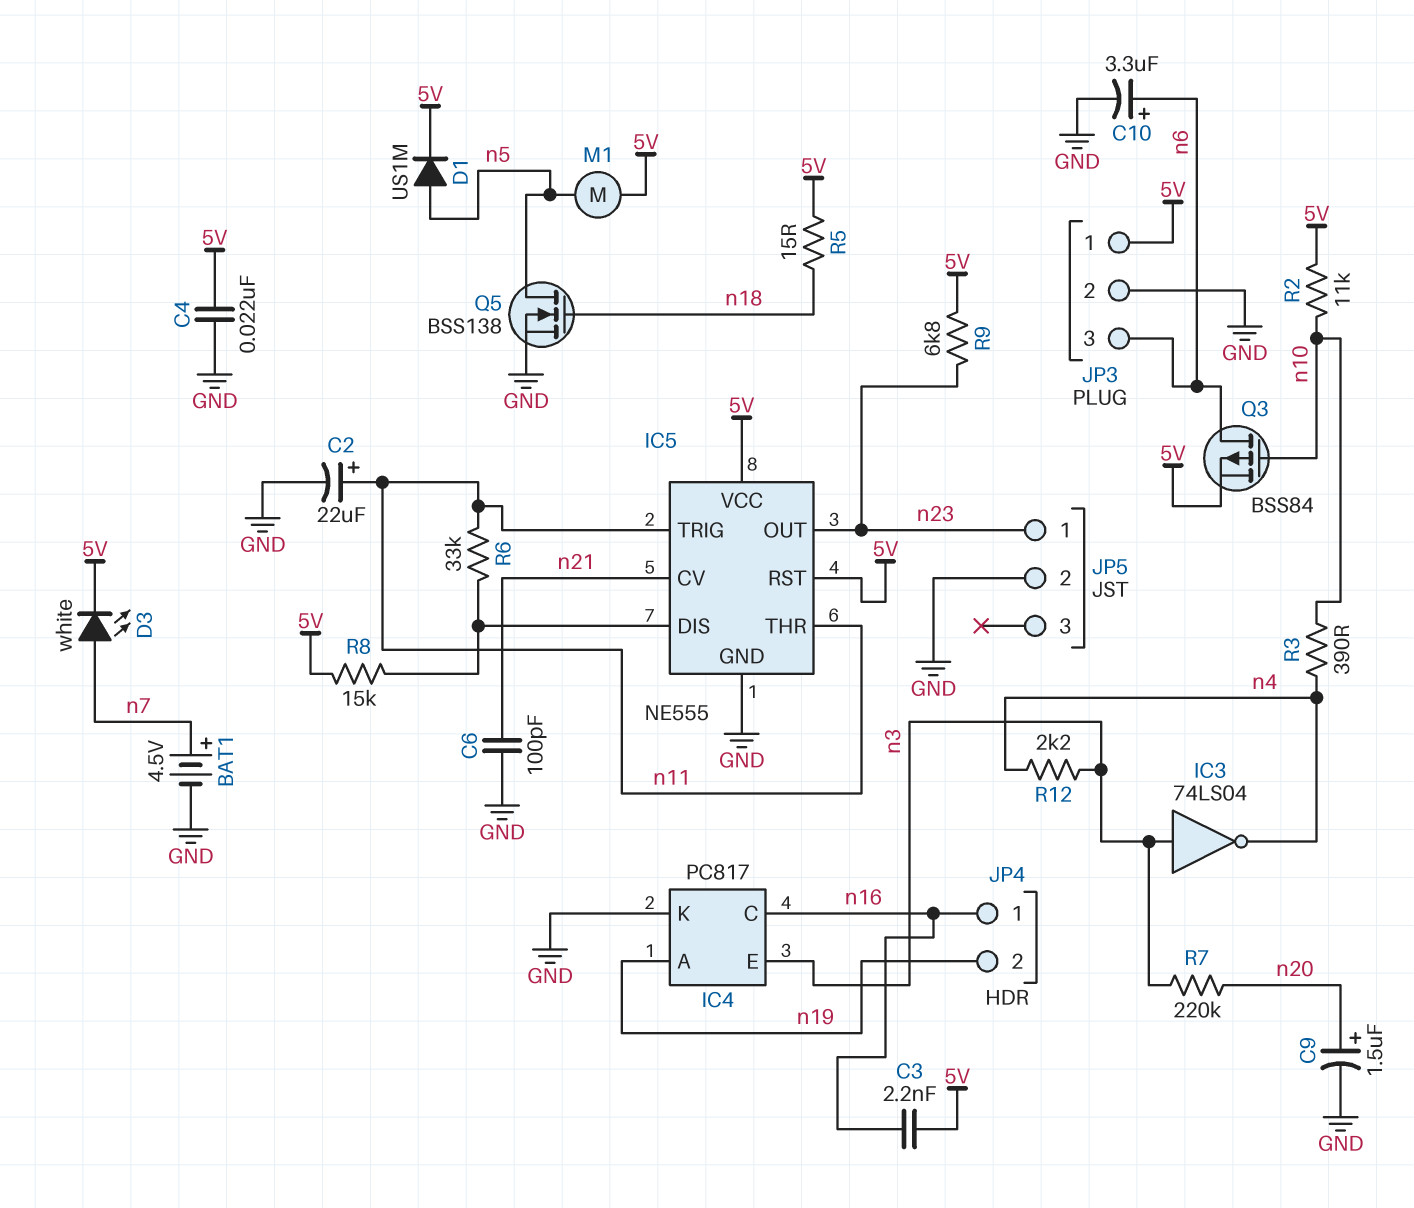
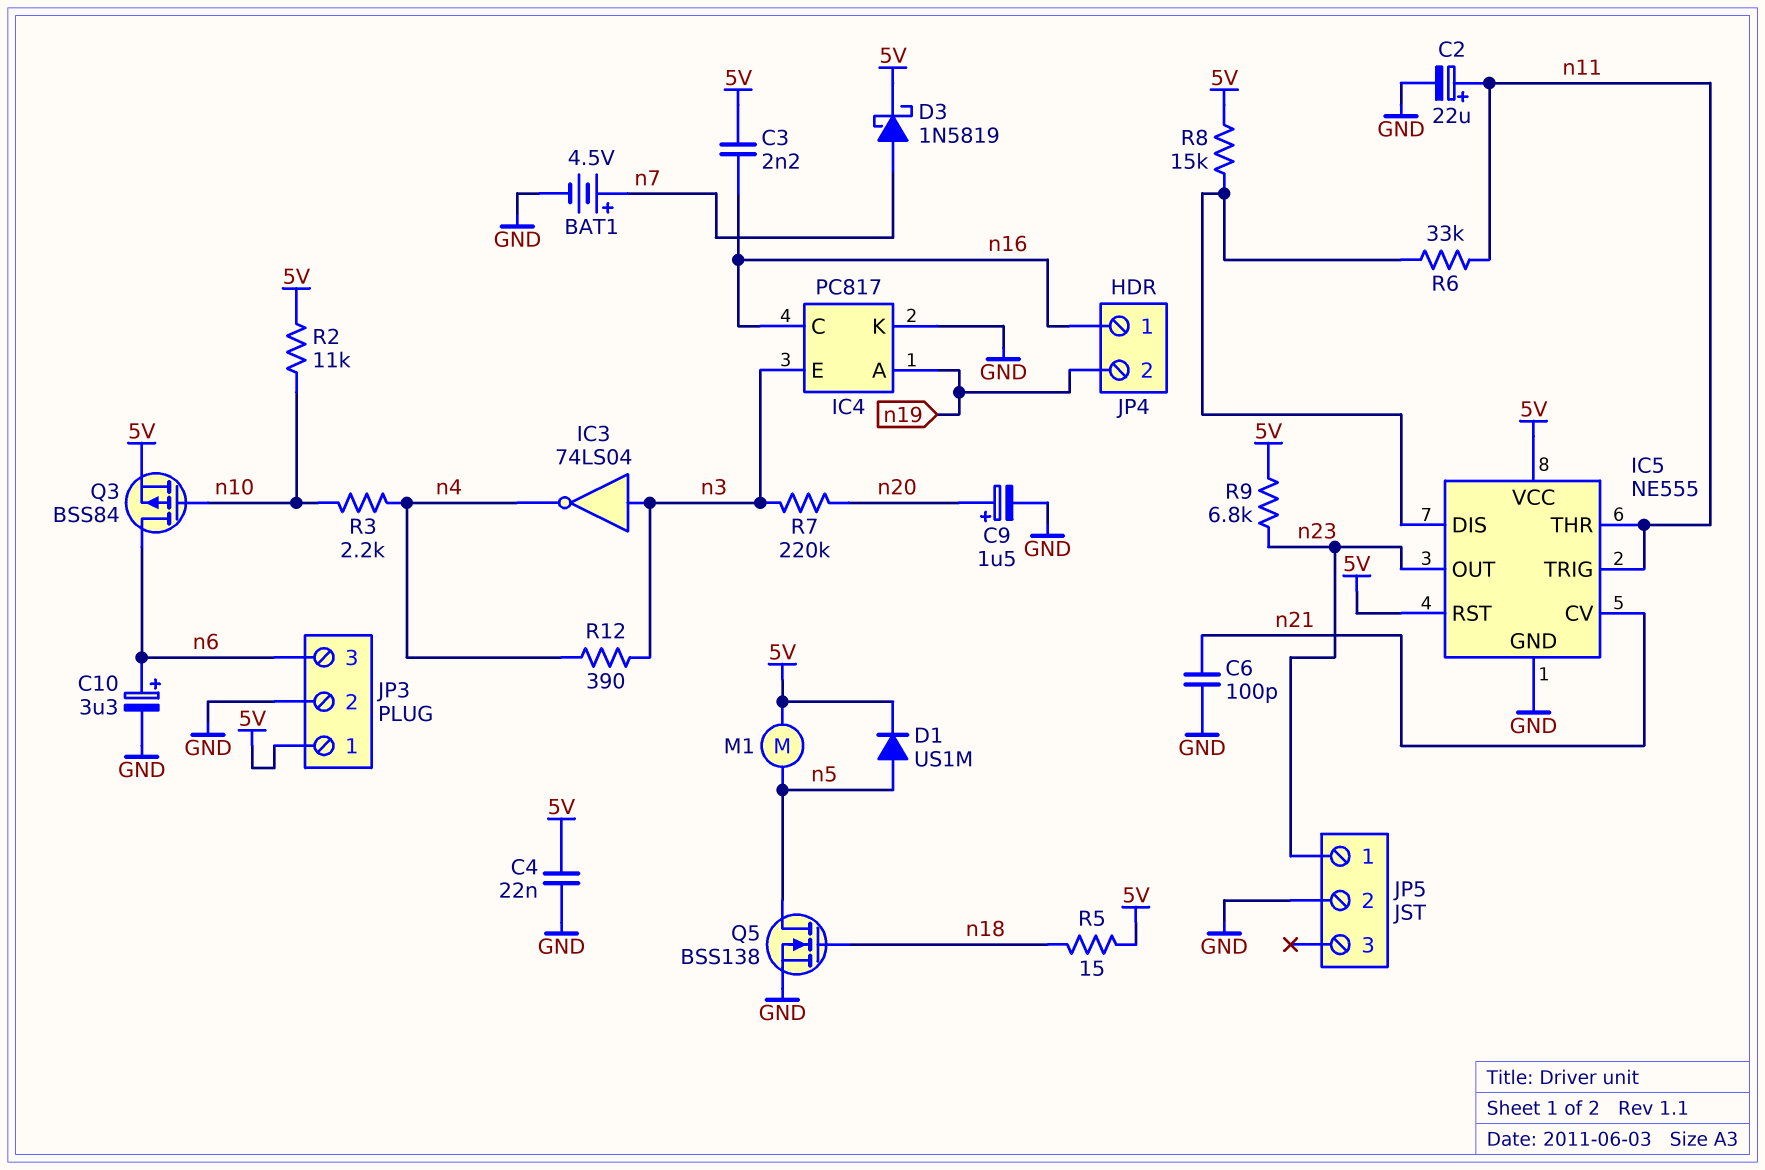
D3: LED white (A n7, K 5V) -> schottky 1N5819 (A n7, K 5V)
R3: 390 (n4, n10) -> 2.2k (n4, n10)
R12: 2.2k (n3, n4) -> 390 (n3, n4)

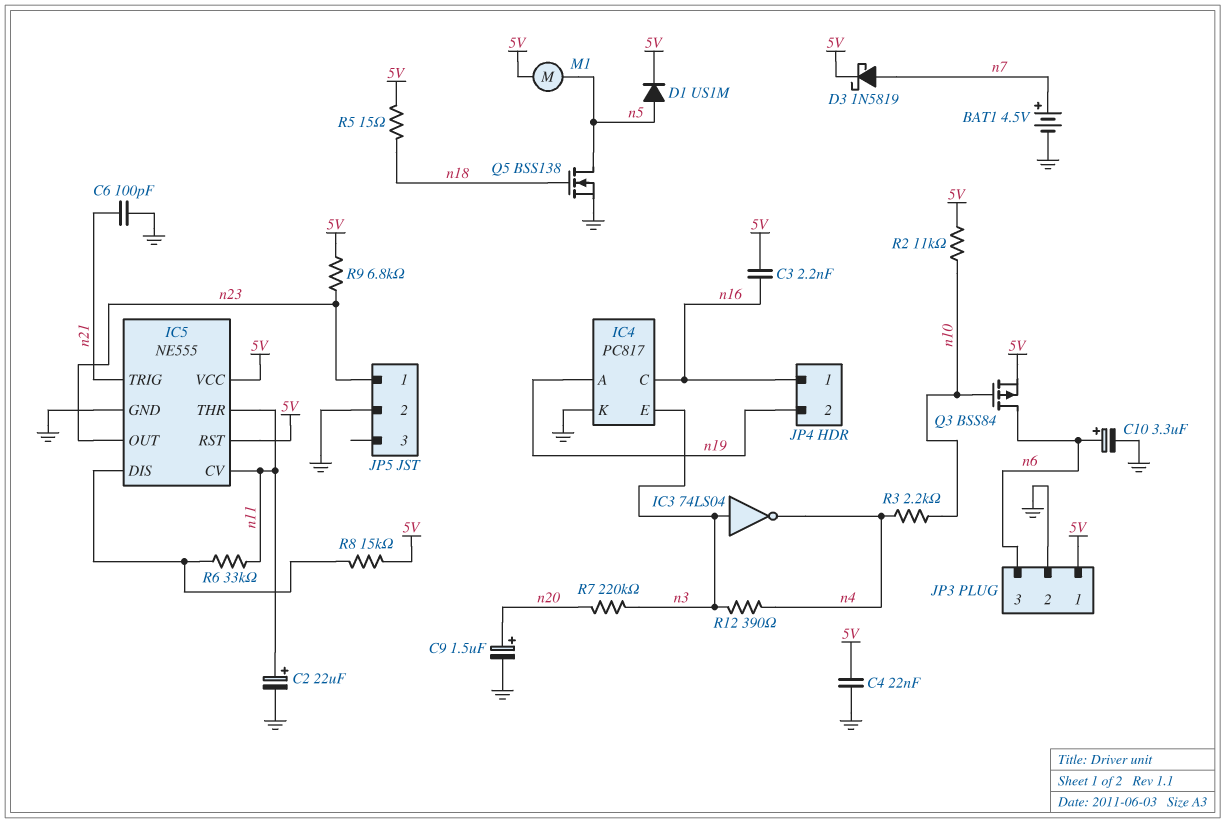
IC5 pin CV: n21 -> n11
IC5 pin TRIG: n11 -> n21

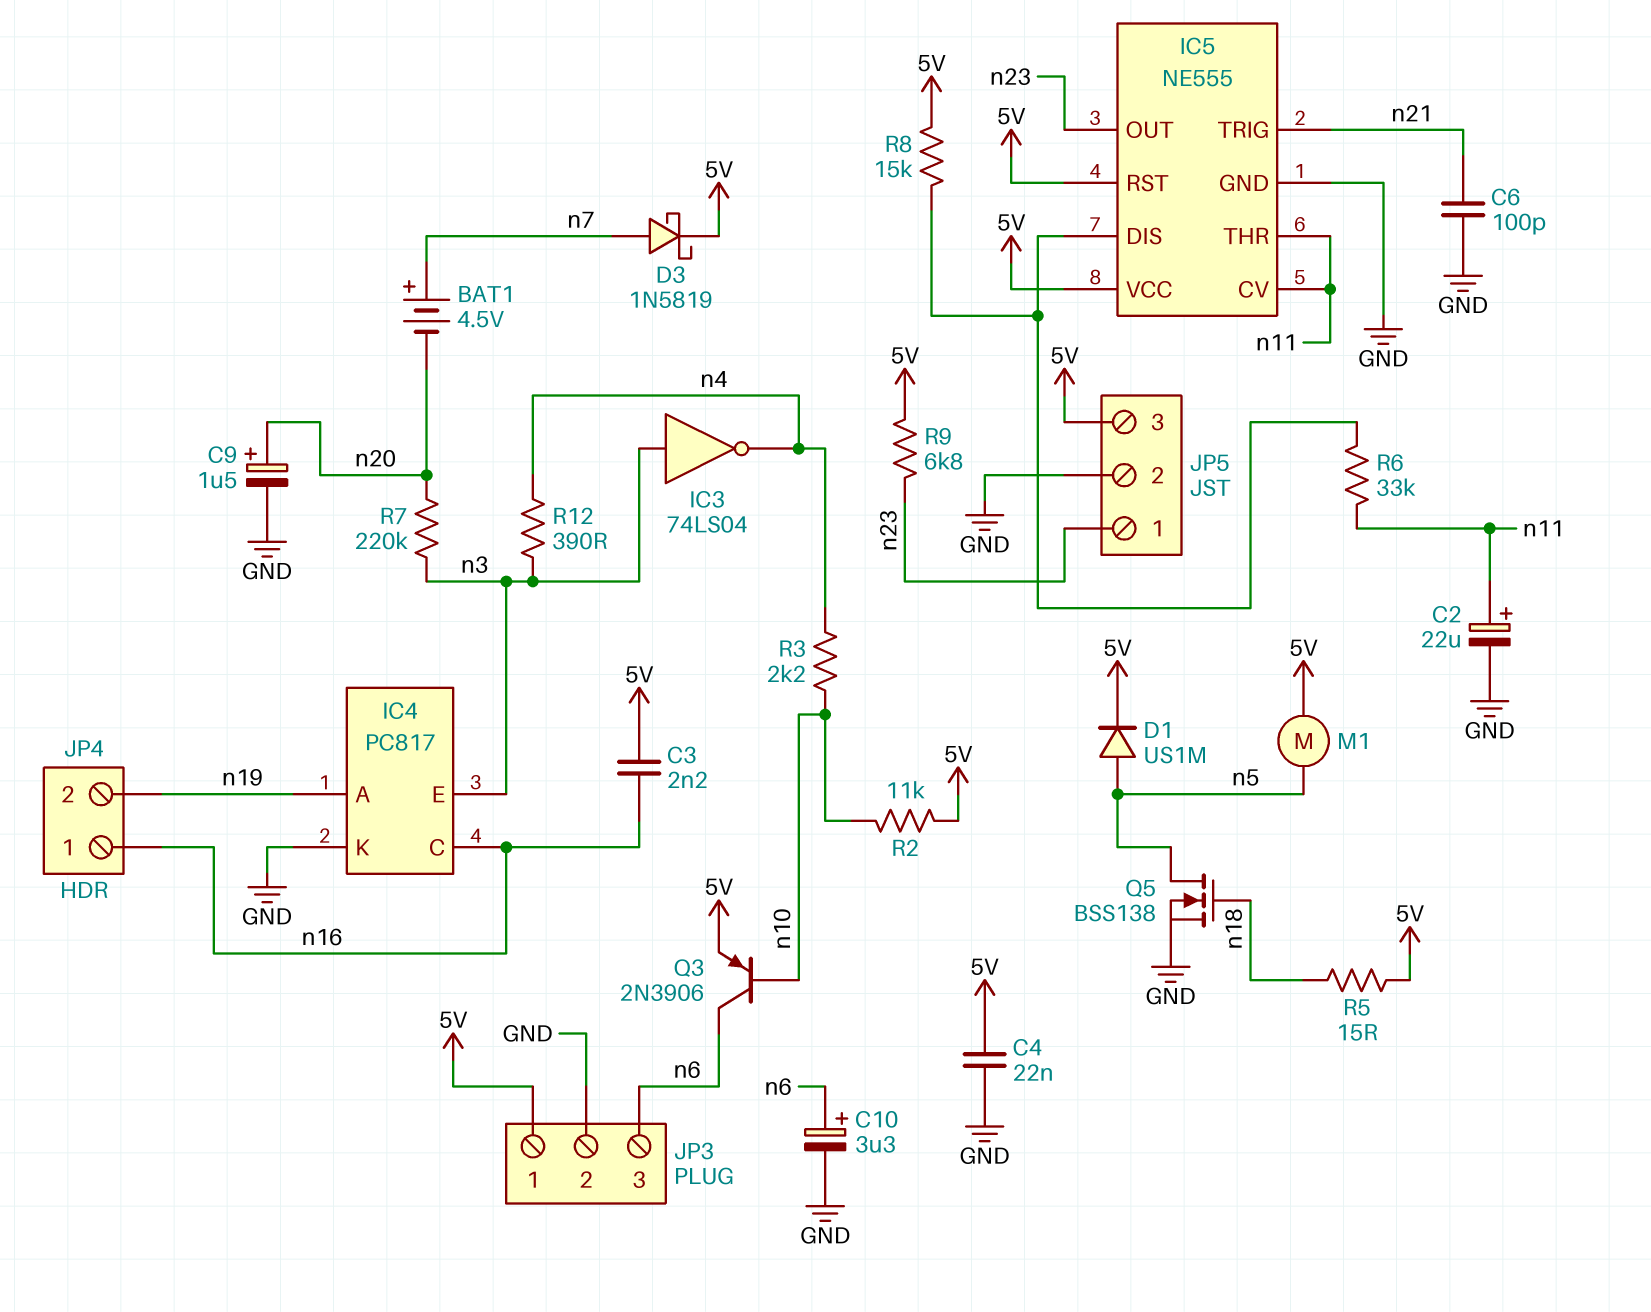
BAT1: 4.5V (plus n7, minus GND) -> 4.5V (plus n7, minus n20)
JP5 pin 3: none -> 5V
Q3: PMOS BSS84 (G n10, D n6, S 5V) -> PNP 2N3906 (B n10, C n6, E 5V)

